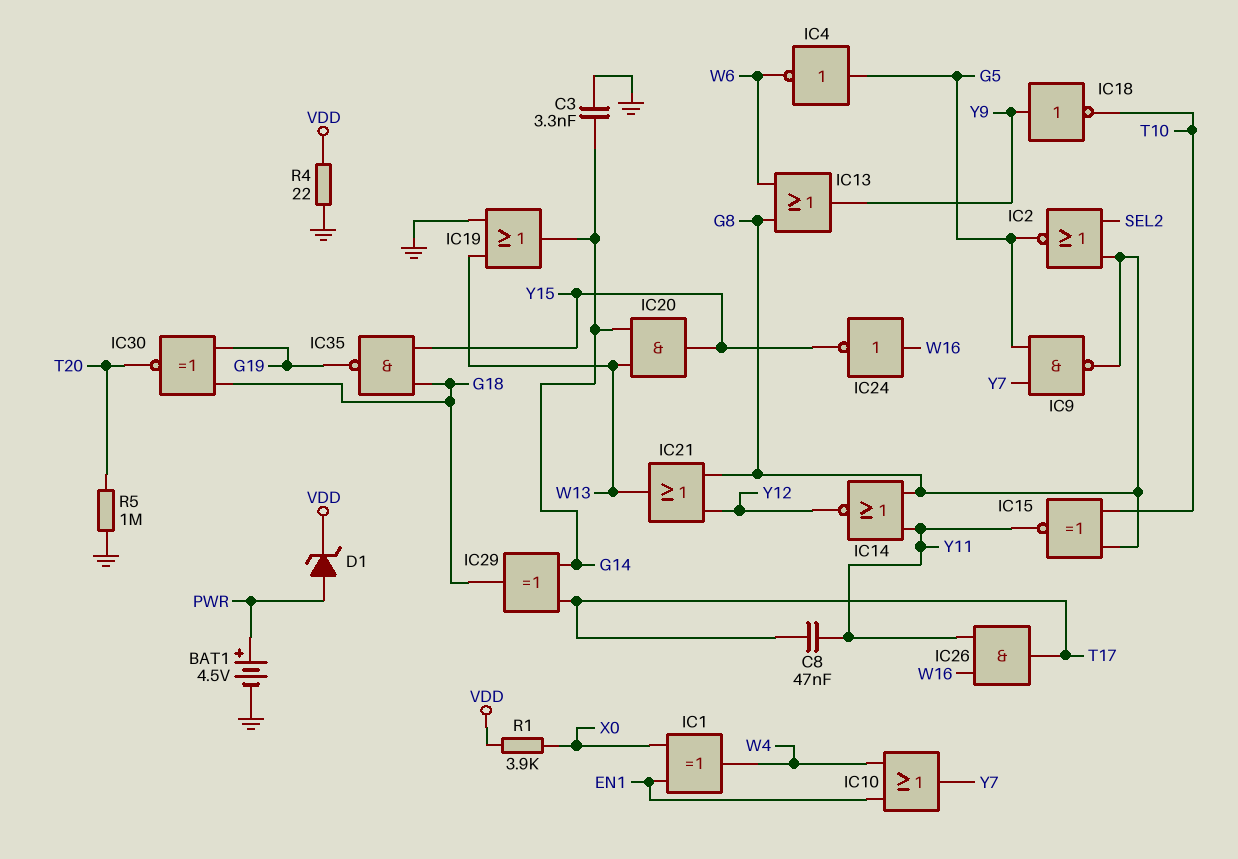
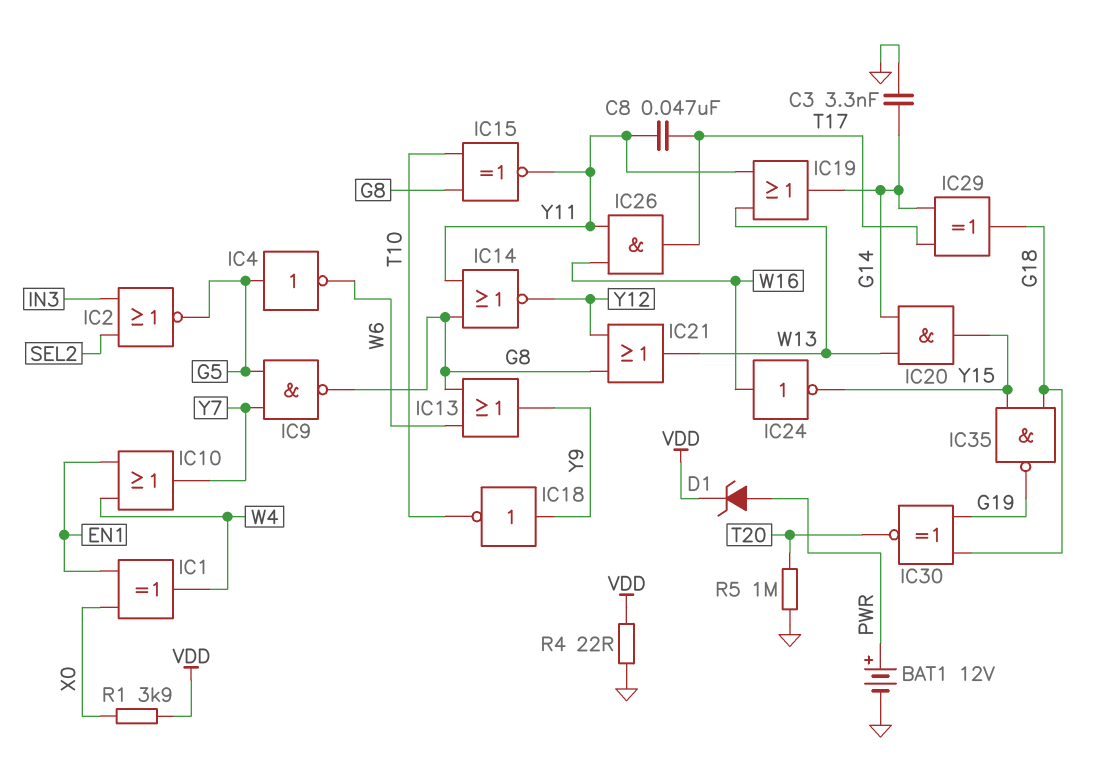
BAT1: 4.5V (plus PWR, minus GND) -> 12V (plus PWR, minus GND)
IC2: NOR (in G8, in SEL2, out G5) -> NOR (in IN3, in SEL2, out G5)
IC19: OR (in GND, in W13, out G14) -> OR (in W13, in Y11, out G14)

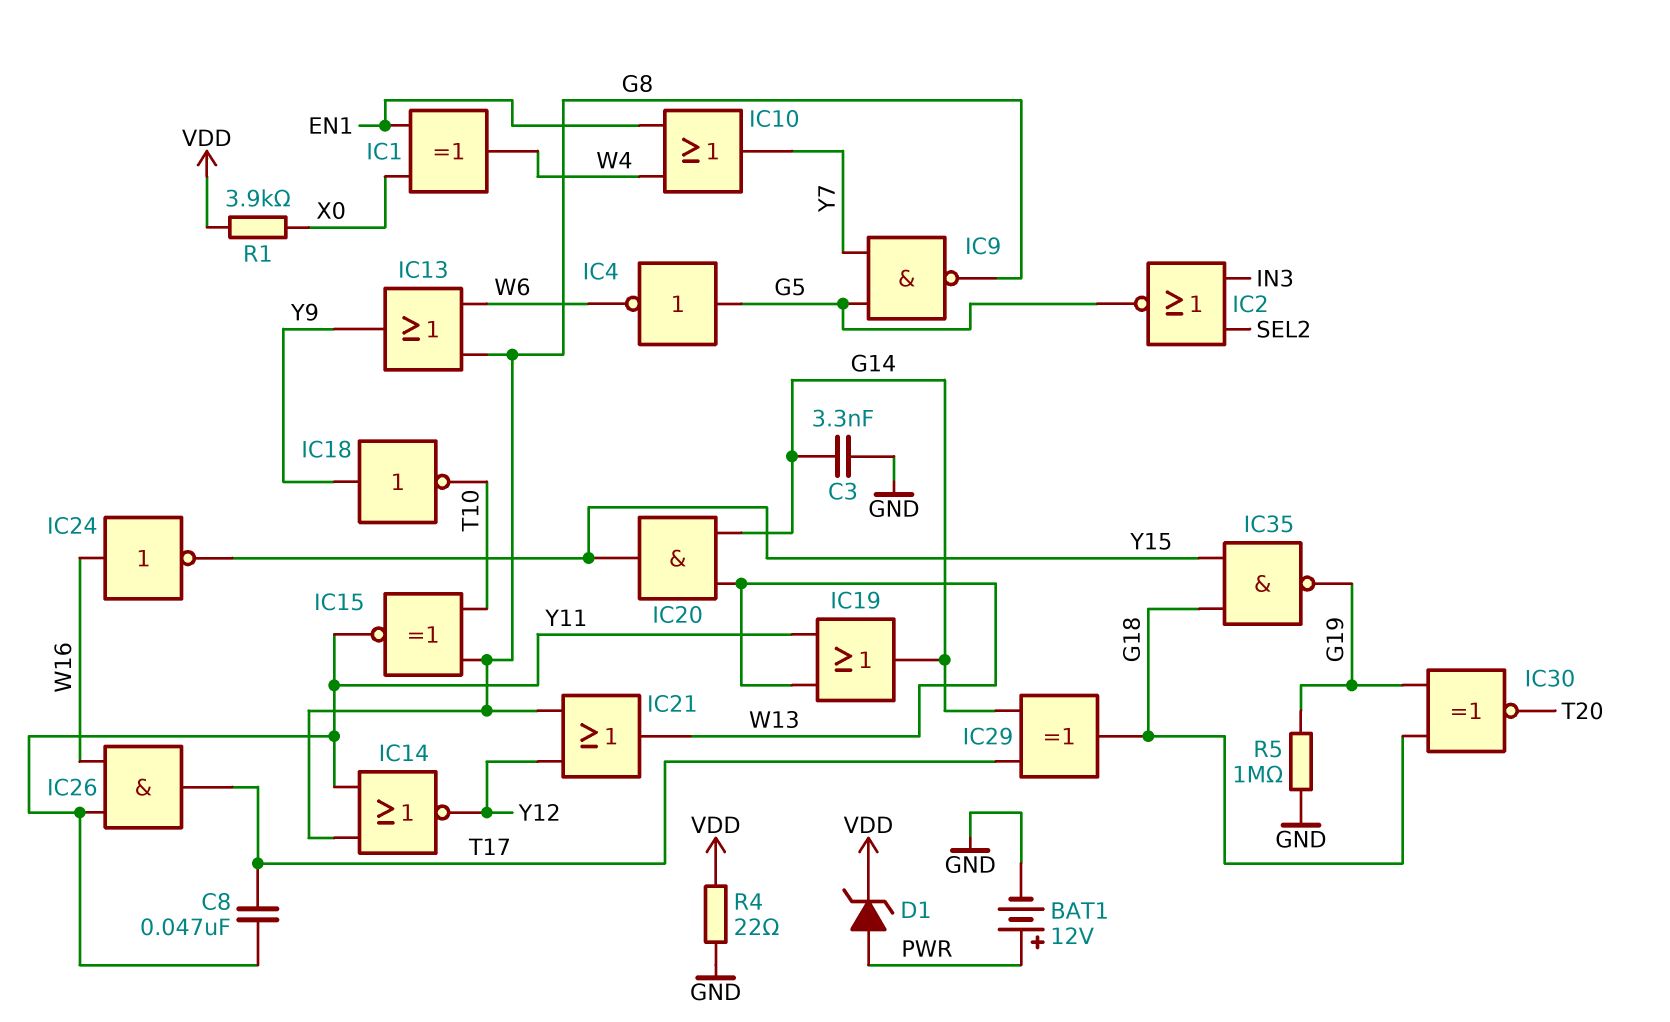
R5: 1M (GND, T20) -> 1M (G19, GND)

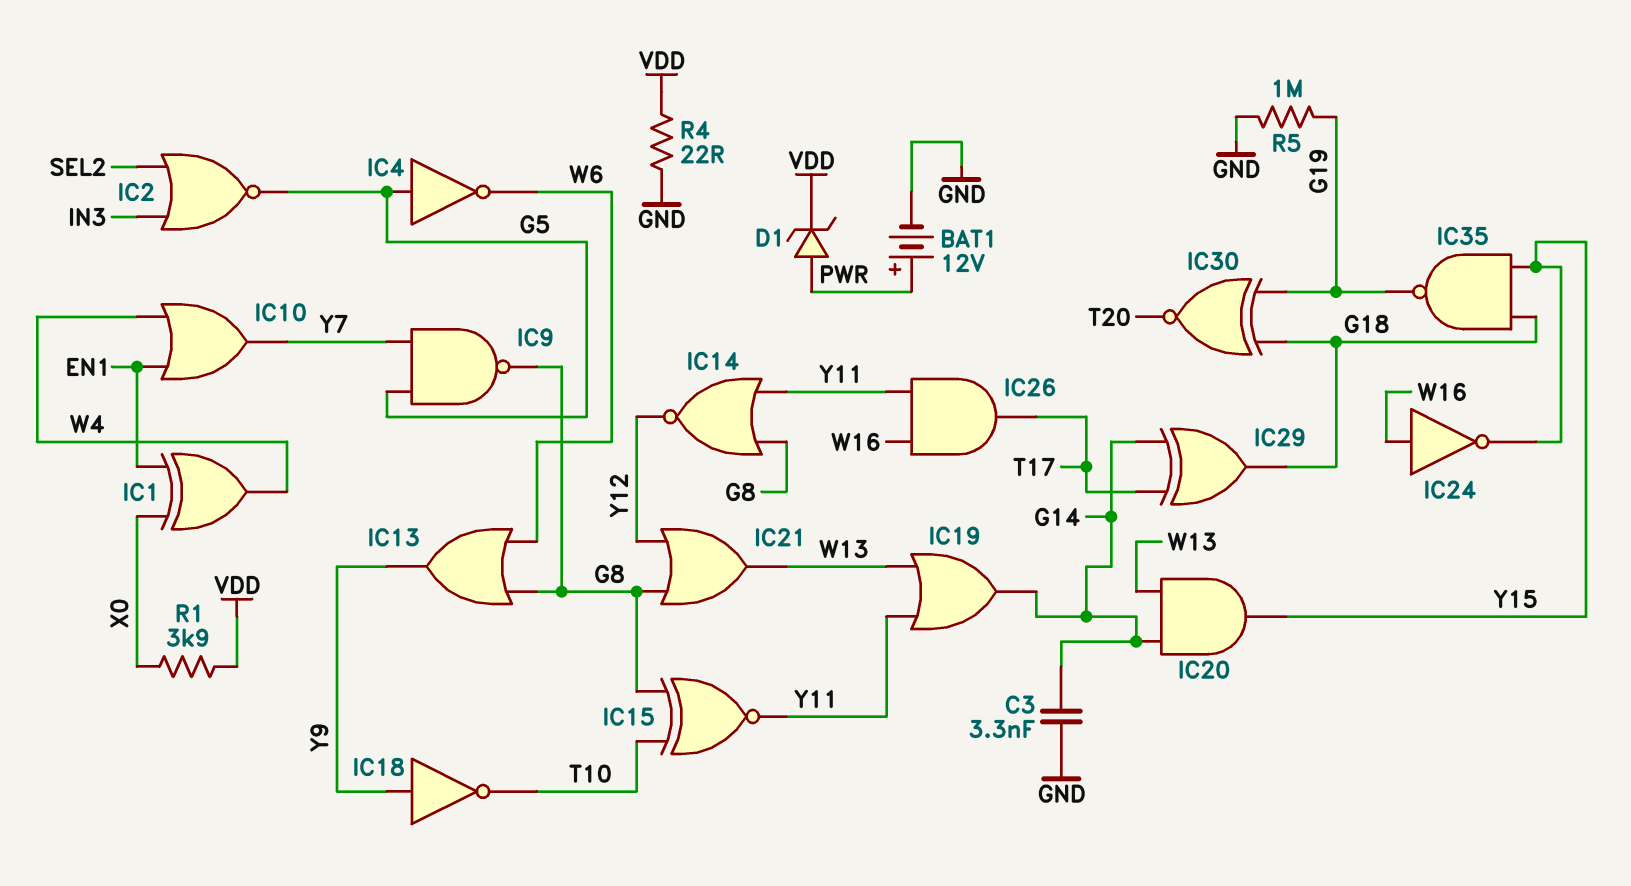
C8: 47nF (T17, Y11) -> none

